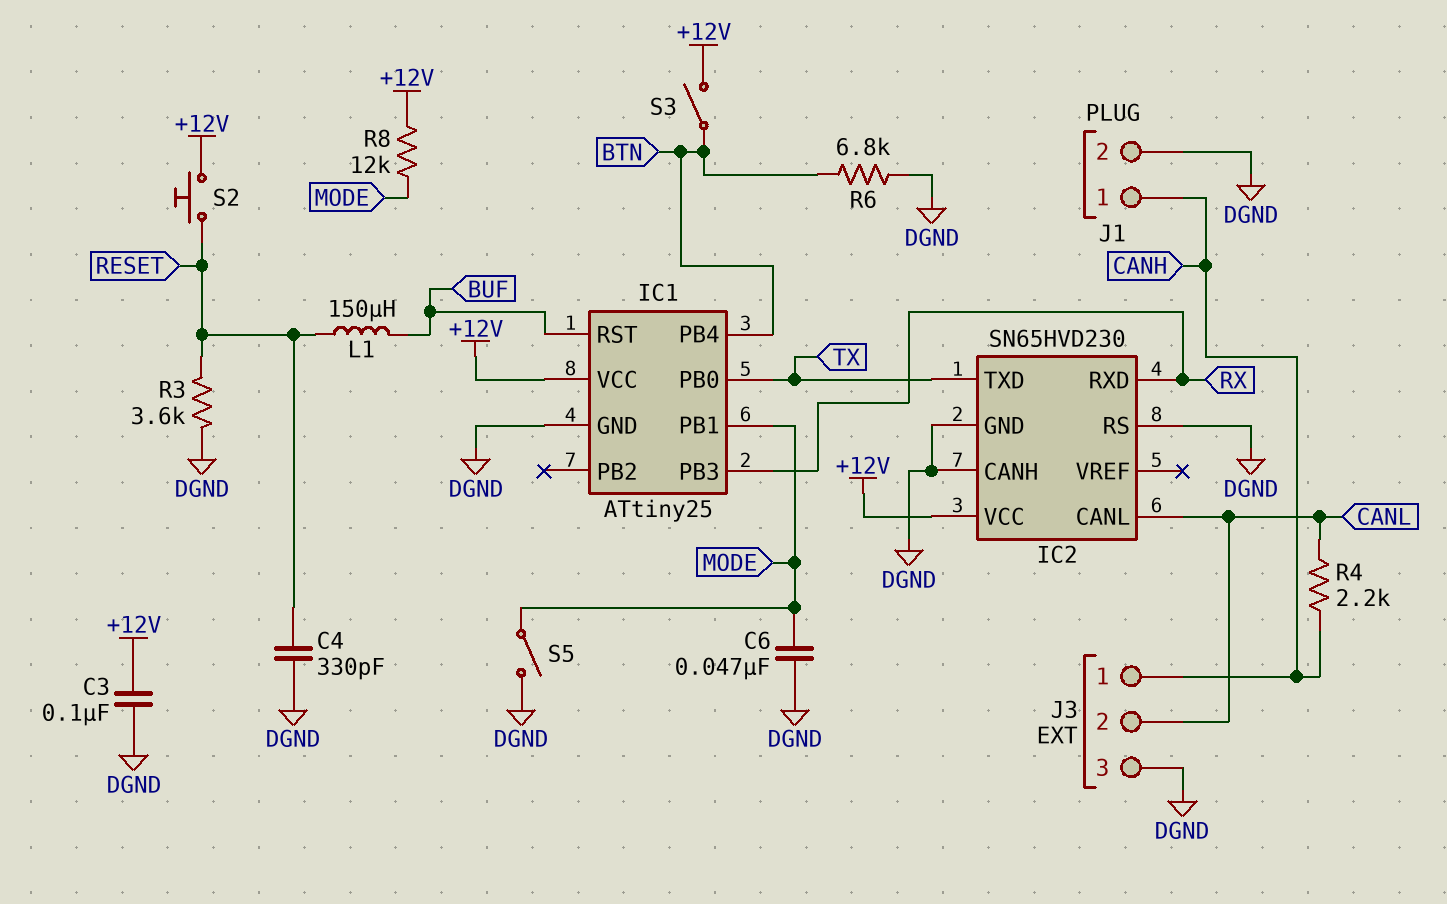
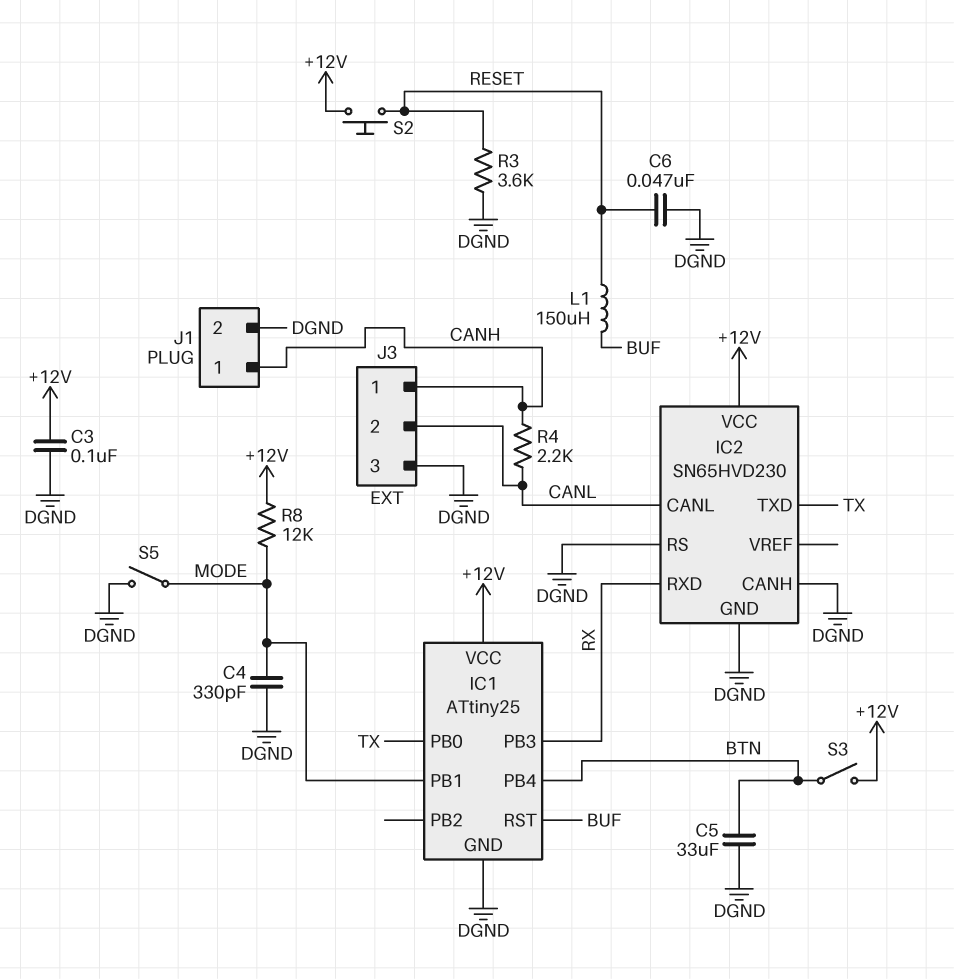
C4: 330pF (DGND, RESET) -> 330pF (DGND, MODE)
C5: none -> 33uF (BTN, DGND)
C6: 47nF (DGND, MODE) -> 47nF (DGND, RESET)
R6: 6.8k (BTN, DGND) -> none

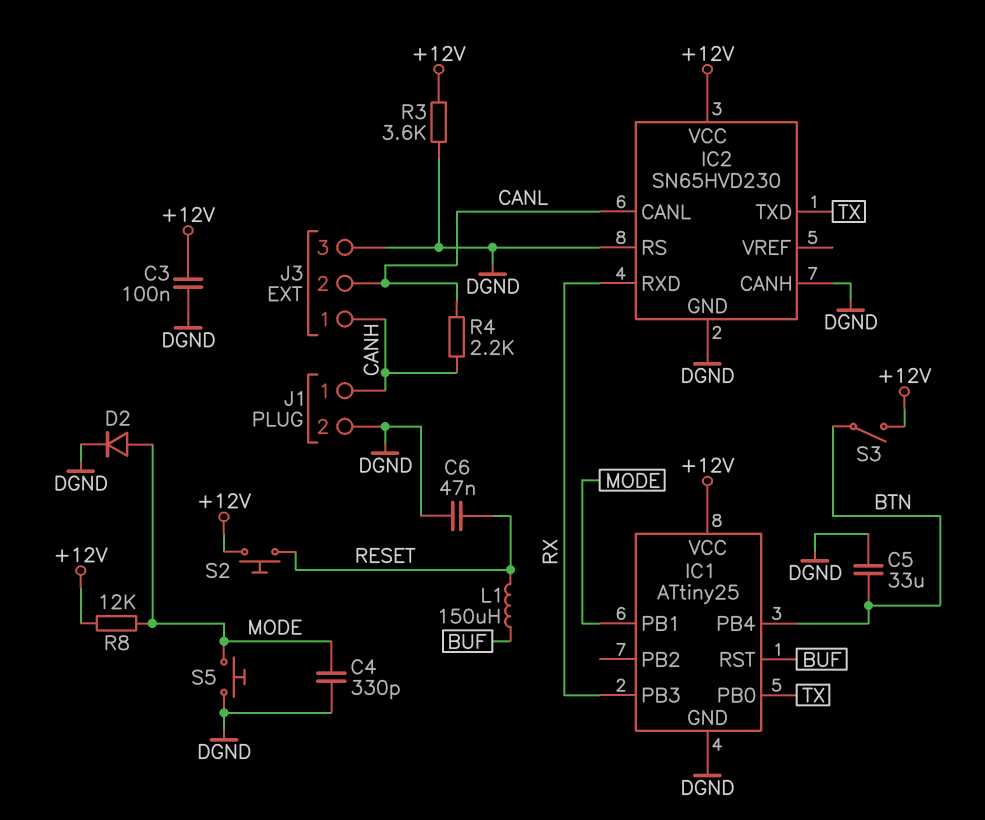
D2: none -> diode (A MODE, K DGND)
R3: 3.6k (DGND, RESET) -> 3.6k (+12V, DGND)
S5: switch (DGND, MODE) -> button (DGND, MODE)

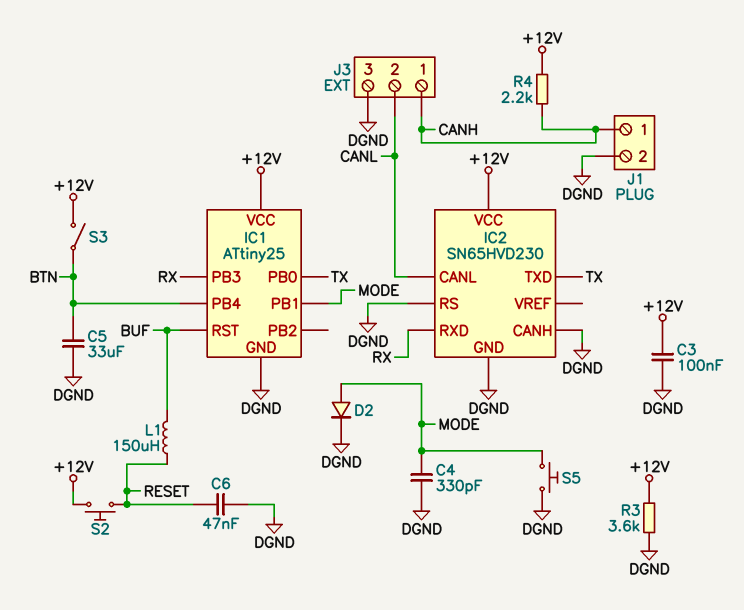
R4: 2.2k (CANH, CANL) -> 2.2k (+12V, CANH)
R8: 12k (+12V, MODE) -> none

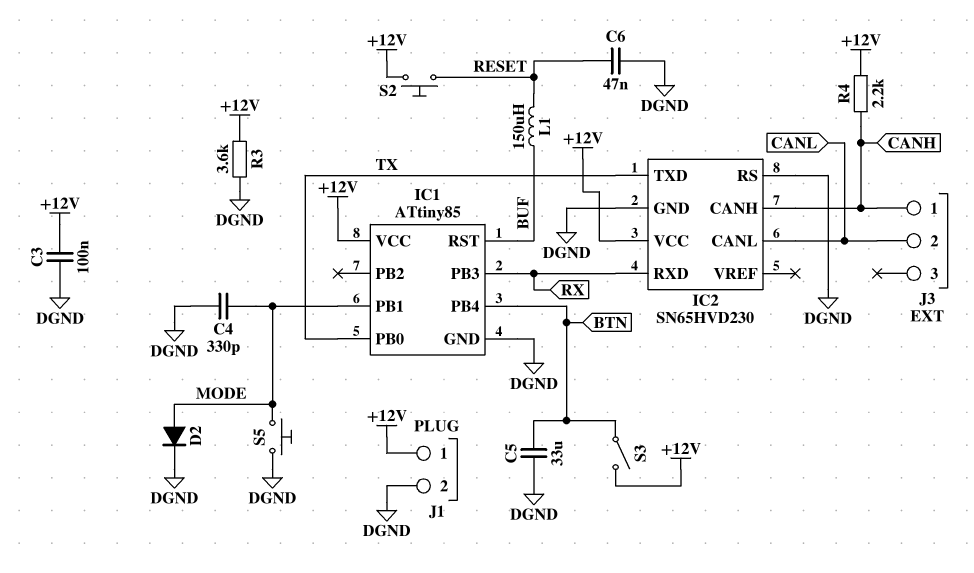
IC1: ATtiny25 -> ATtiny85
IC2 pin CANH: DGND -> CANH
J1 pin 1: CANH -> +12V
J3 pin 3: DGND -> none

